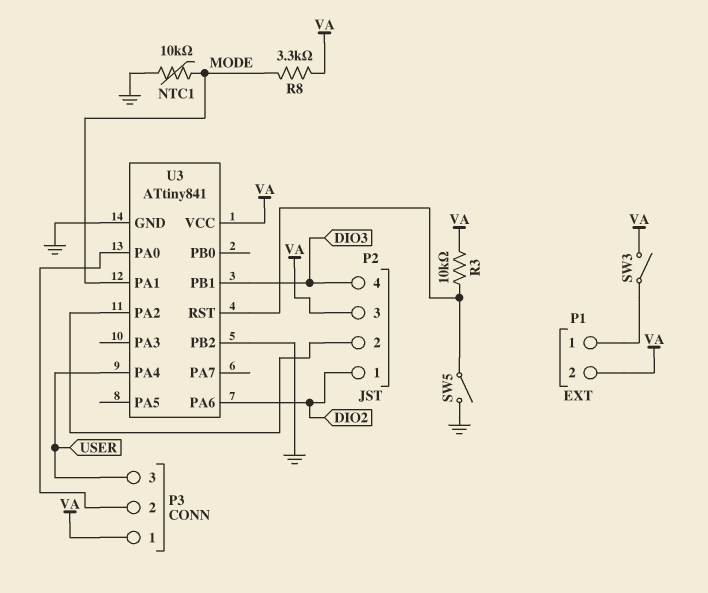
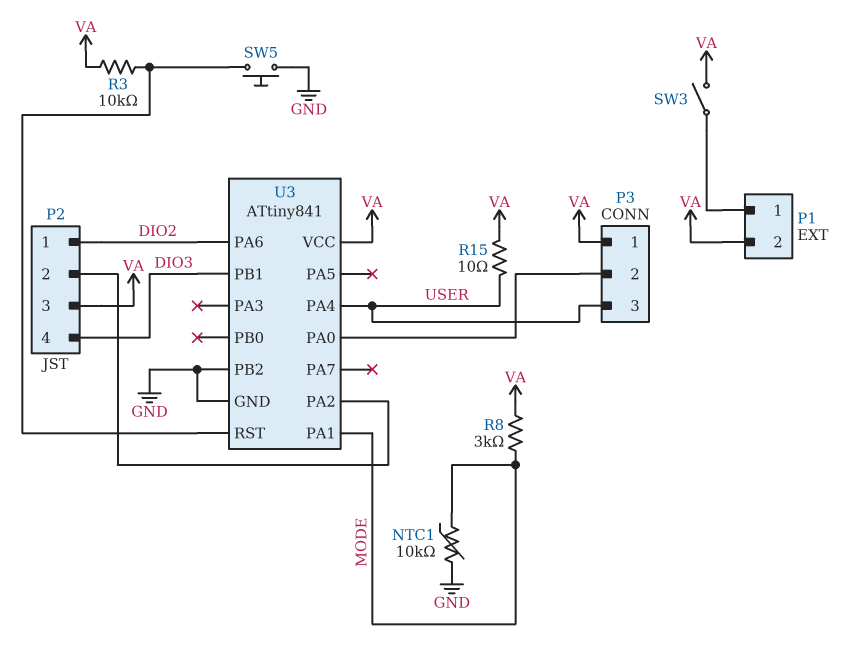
R8: 3.3k (MODE, VA) -> 3k (MODE, VA)
R15: none -> 10 (USER, VA)
SW5: switch (GND, U3/RST) -> button (GND, U3/RST)

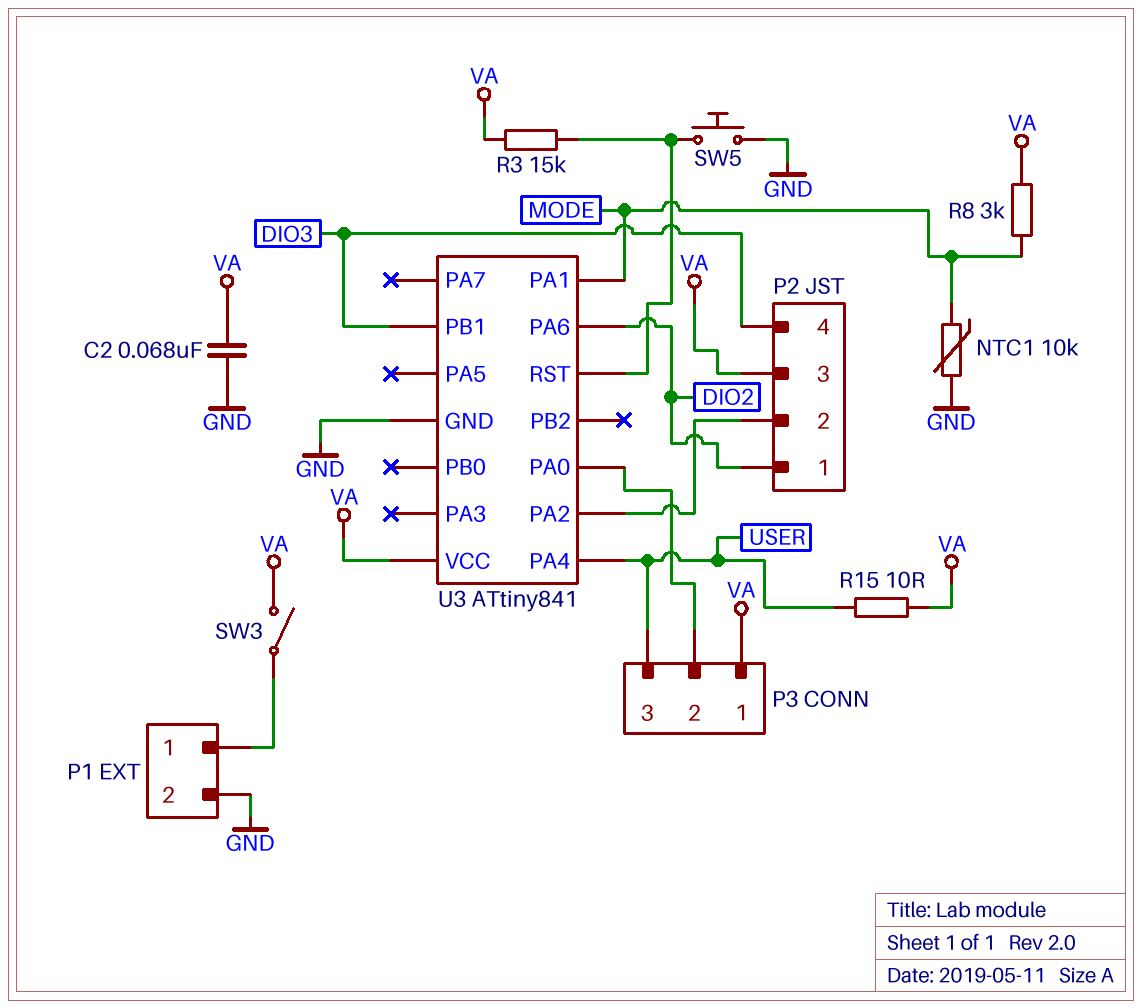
C2: none -> 68nF (GND, VA)
P1 pin 2: VA -> GND
R3: 10k (U3/RST, VA) -> 15k (U3/RST, VA)
U3 pin PB2: GND -> none

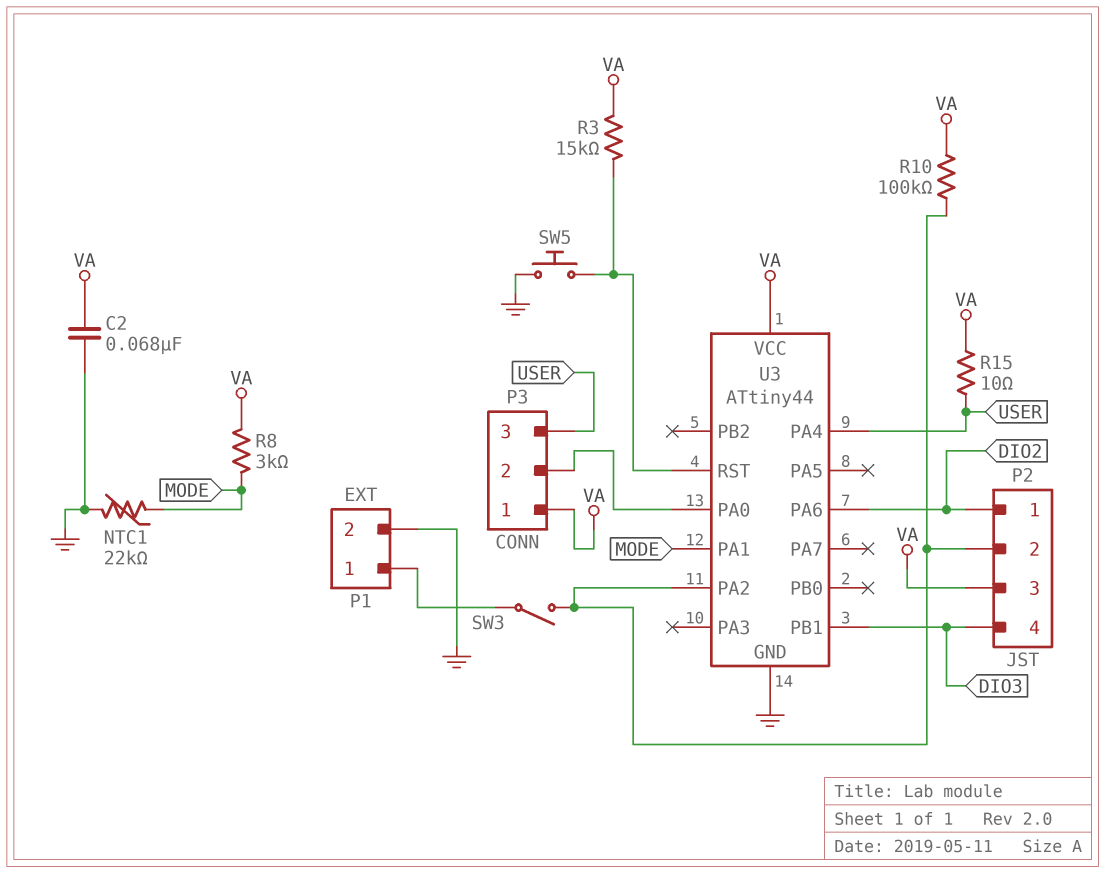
NTC1: 10k (GND, MODE) -> 22k (GND, MODE)
R10: none -> 100k (P2/2, VA)
SW3: switch (P1/1, VA) -> switch (P1/1, P2/2)
U3: ATtiny841 -> ATtiny44

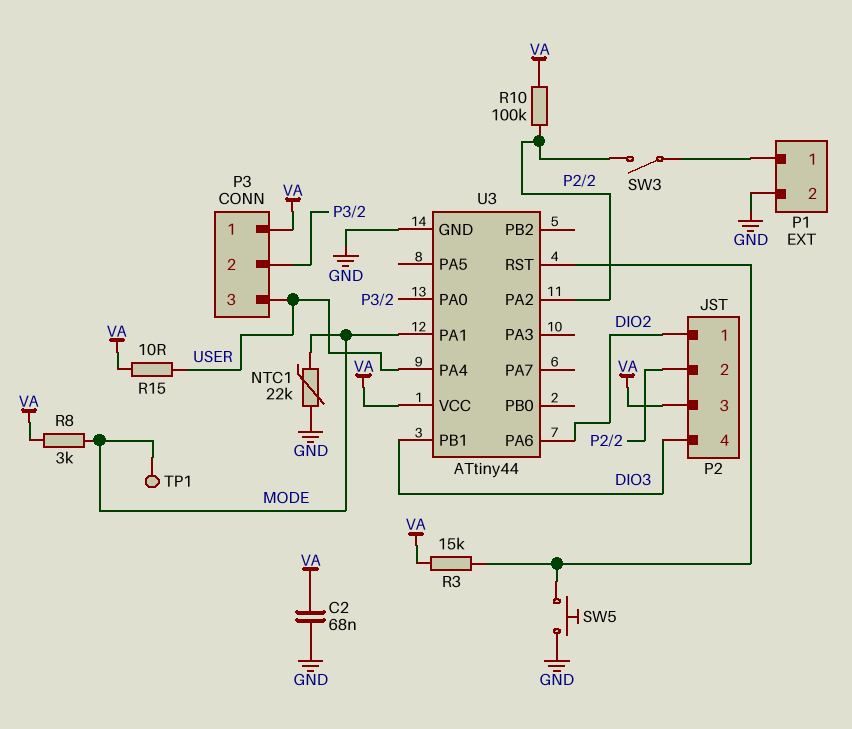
TP1: none -> test point (MODE)

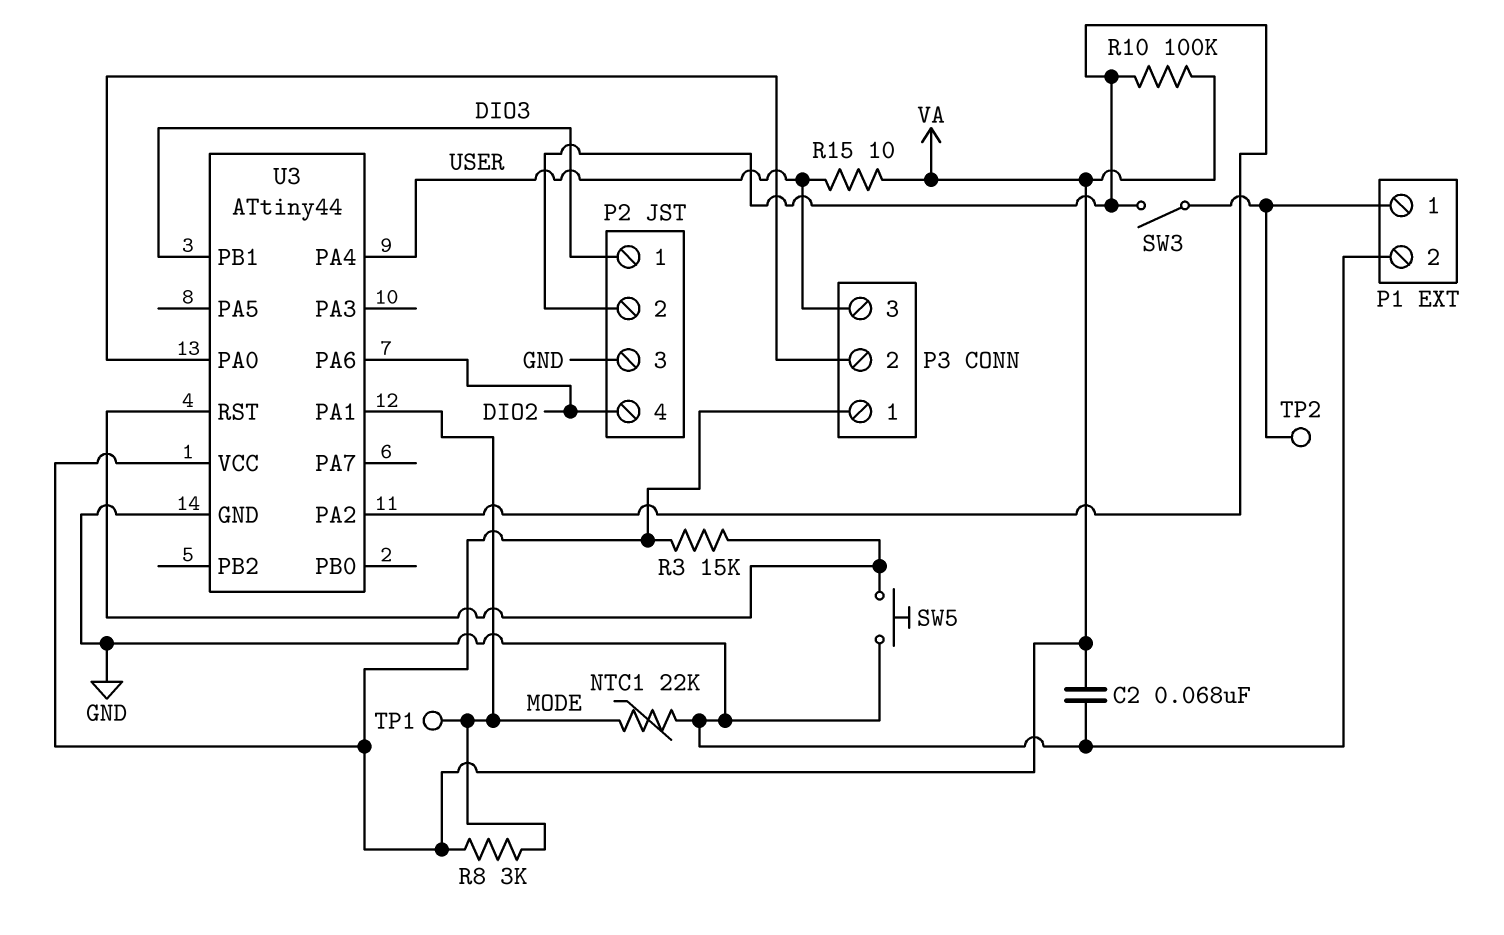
P2 pin 1: DIO2 -> DIO3
P2 pin 3: VA -> GND
P2 pin 4: DIO3 -> DIO2
TP2: none -> test point (P1/1)

